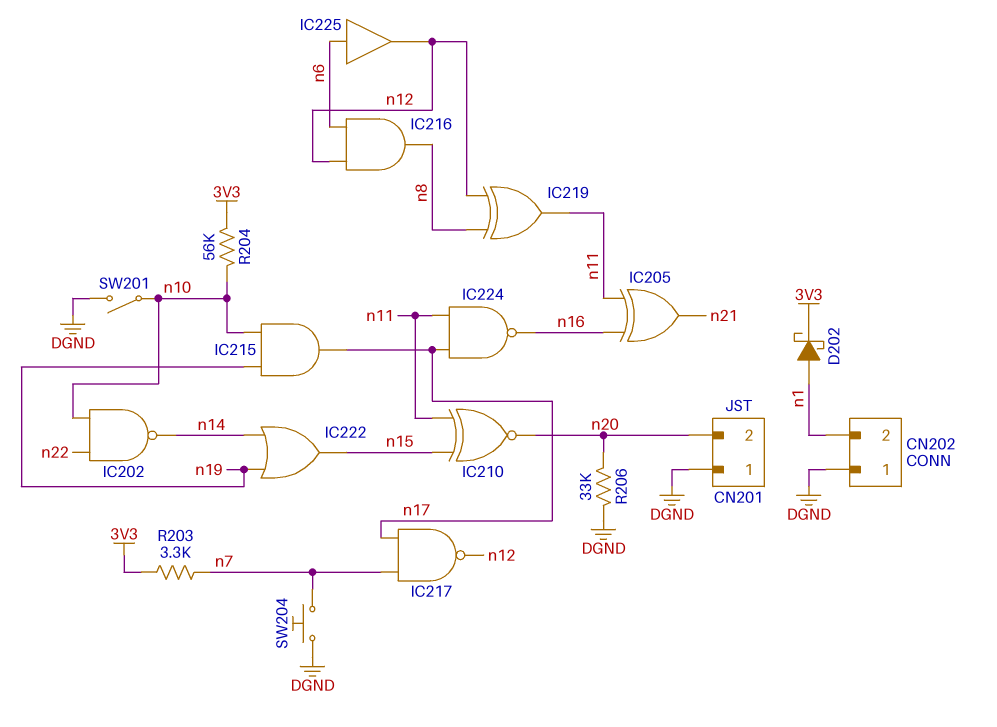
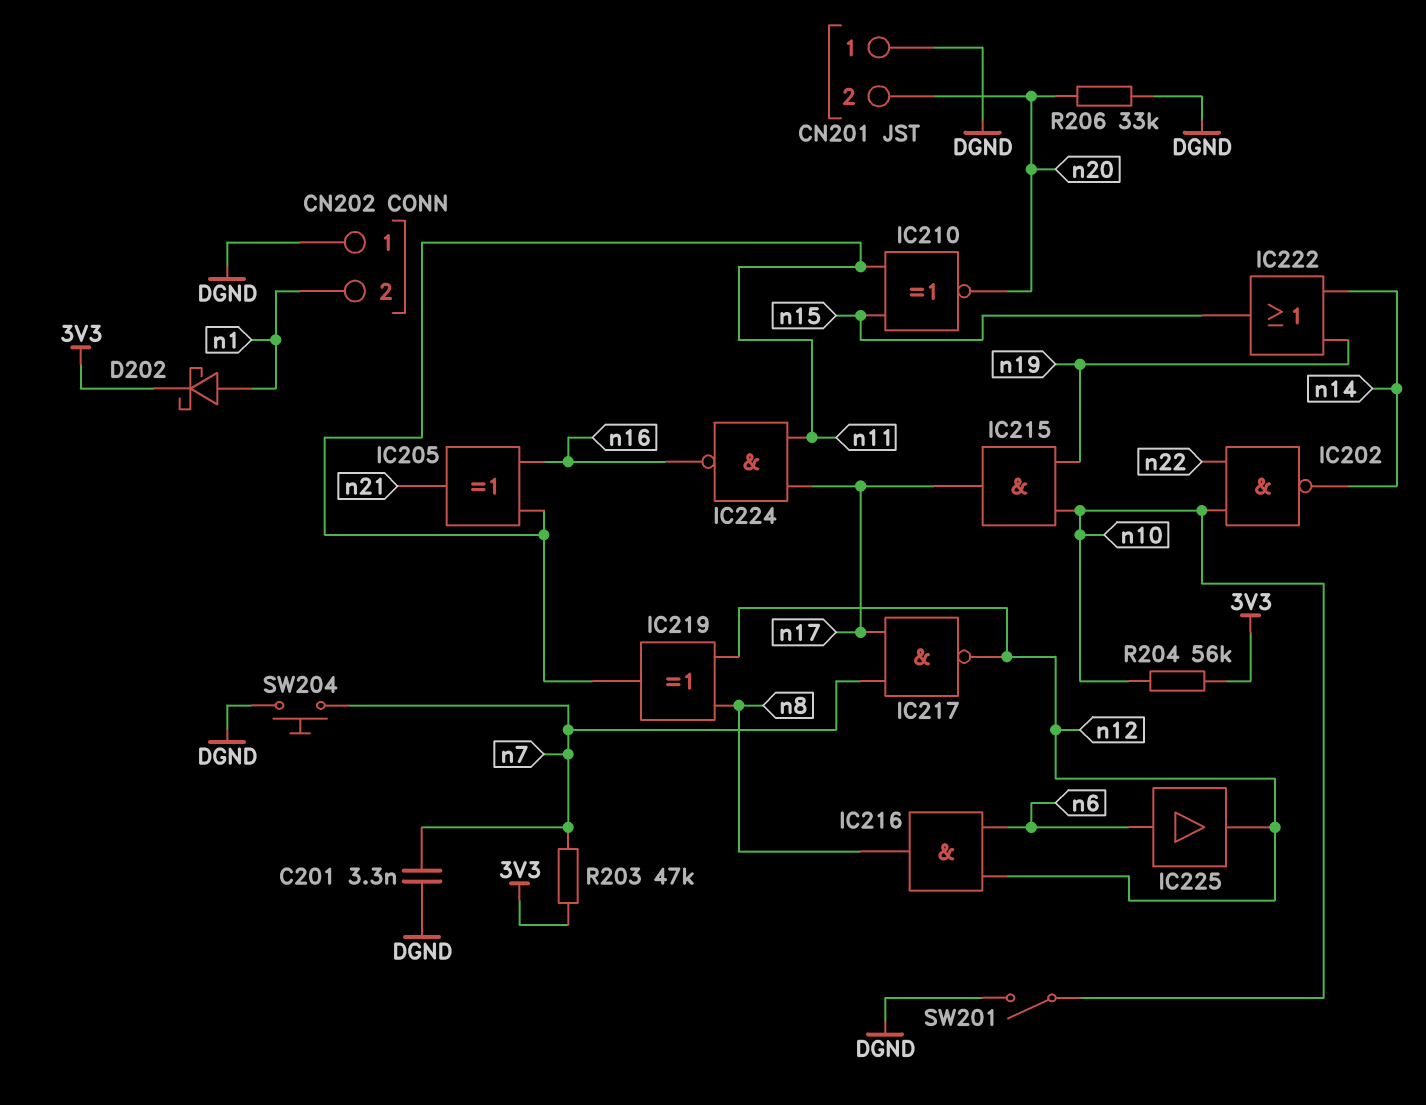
C201: none -> 3.3nF (DGND, n7)
R203: 3.3k (3V3, n7) -> 47k (3V3, n7)

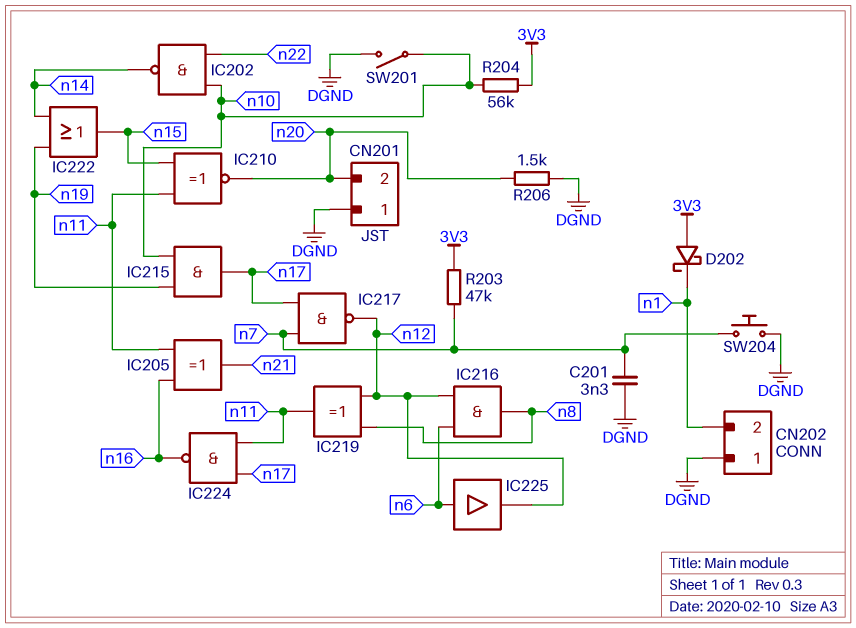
D202: schottky (A n1, K 3V3) -> schottky (A 3V3, K n1)
R206: 33k (DGND, n20) -> 1.5k (DGND, n20)

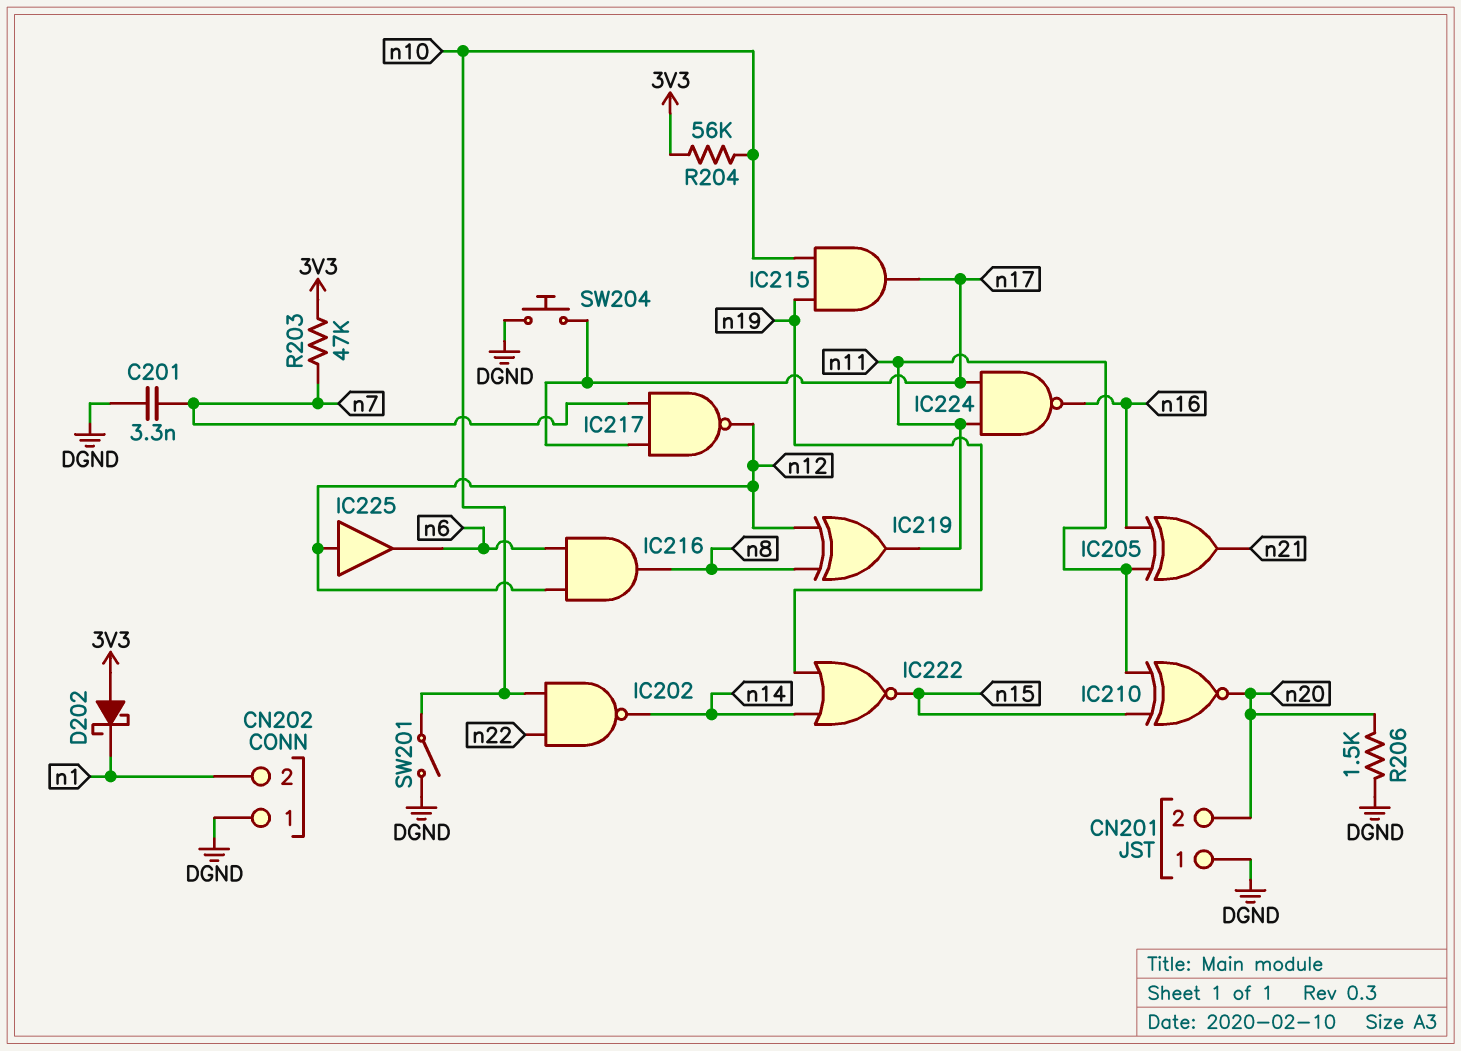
IC222: OR (in n14, in n19, out n15) -> NOR (in n14, in n19, out n15)
IC225: buffer (in n6, out n12) -> buffer (in n12, out n6)
SW204: button (DGND, n7) -> button (DGND, n17)

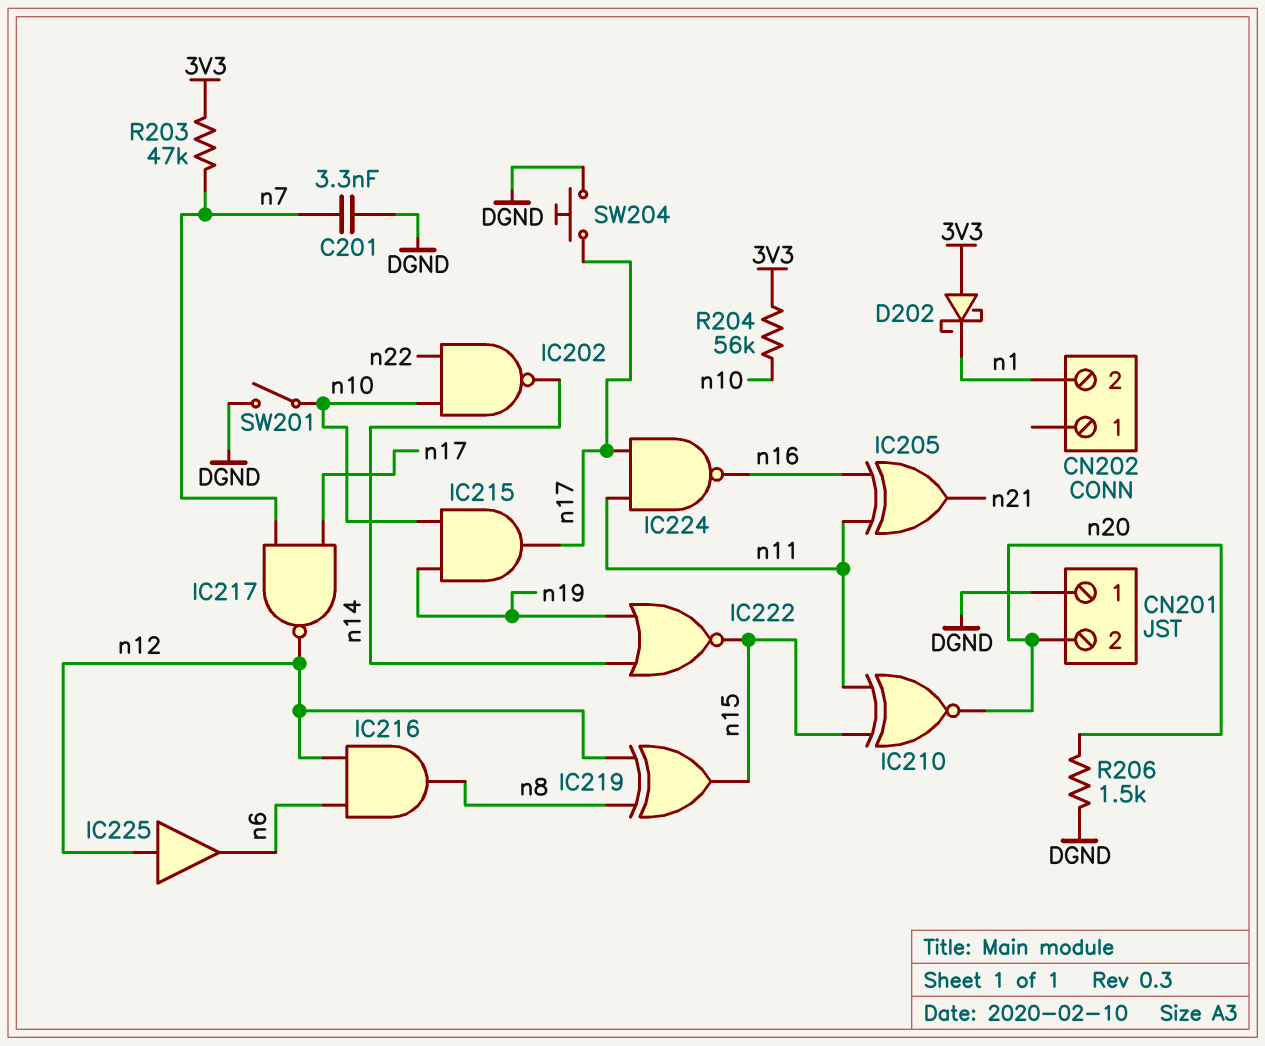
CN202 pin 1: DGND -> none
IC219: XOR (in n8, in n12, out n11) -> XOR (in n8, in n12, out n15)

